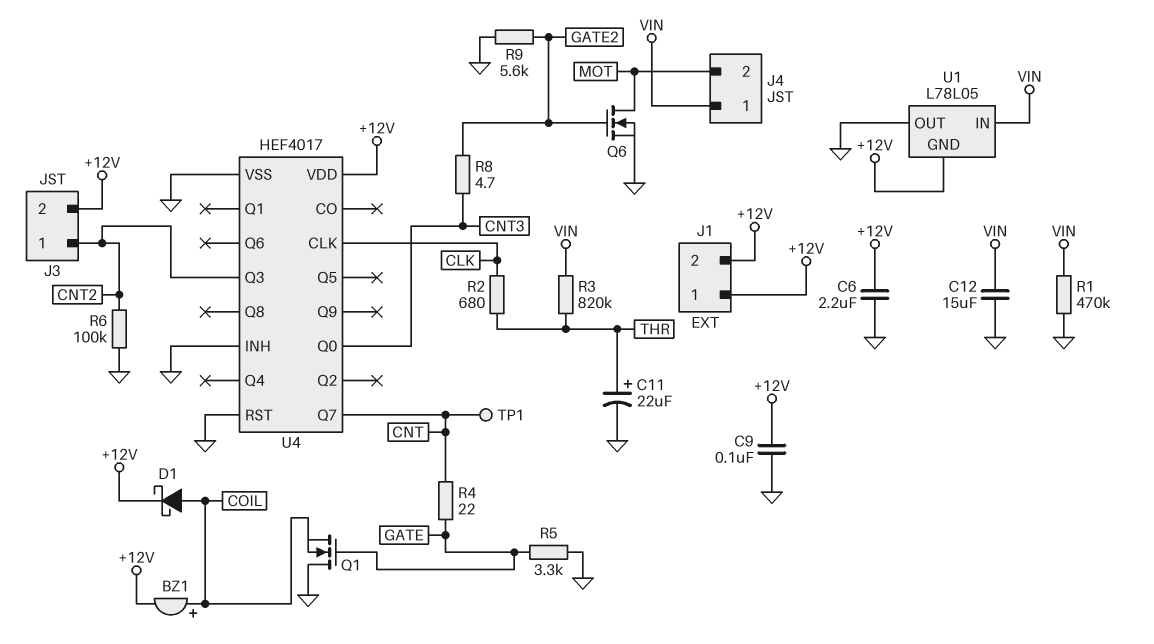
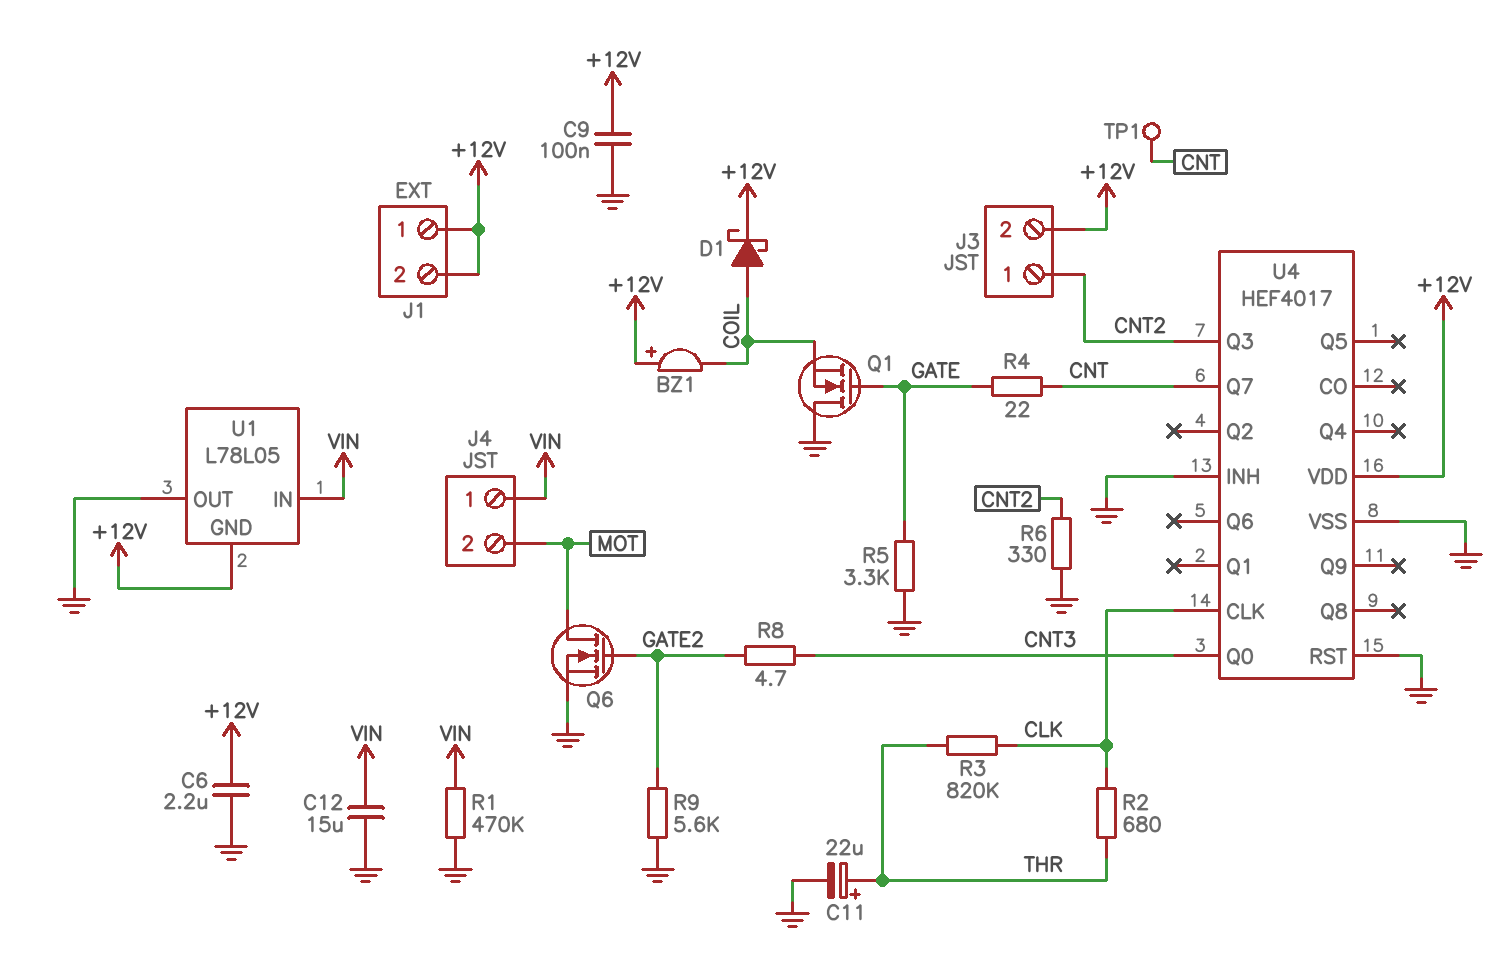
BZ1: buzzer (plus COIL, minus +12V) -> buzzer (plus +12V, minus COIL)
R3: 820k (THR, VIN) -> 820k (CLK, THR)
R6: 100k (CNT2, GND) -> 330 (CNT2, GND)

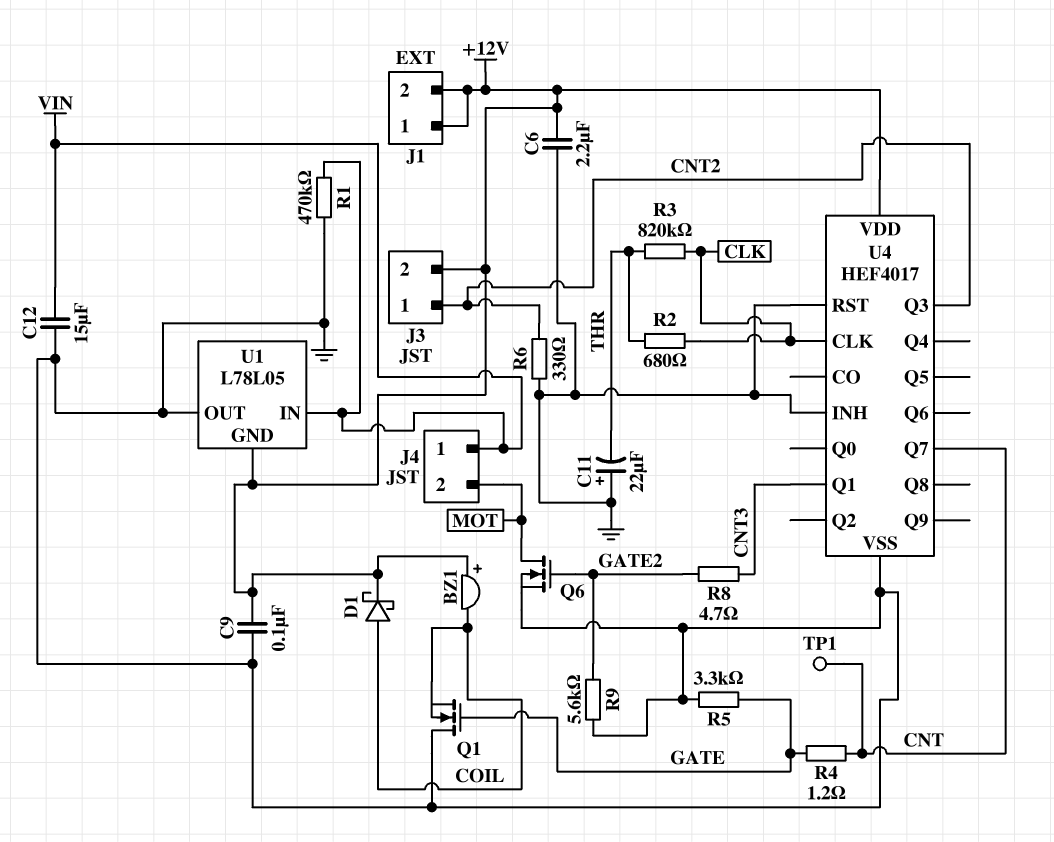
C11: 22uF (plus THR, minus GND) -> 22uF (plus GND, minus THR)
R4: 22 (CNT, GATE) -> 1.2 (CNT, GATE)
U4 pin Q0: CNT3 -> none
U4 pin Q1: none -> CNT3

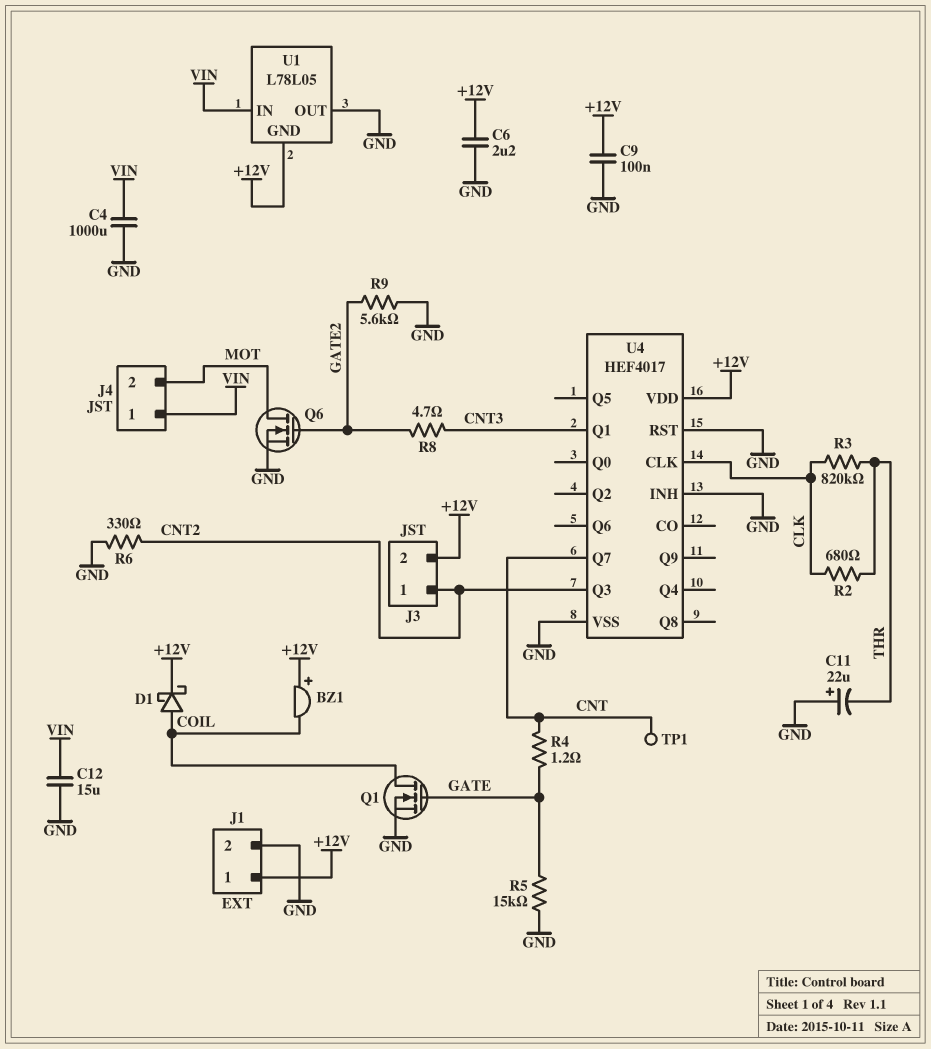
C4: none -> 1000uF (GND, VIN)
J1 pin 2: +12V -> GND
Q1: NMOS (G GATE, D GND, S COIL) -> NMOS (G GATE, D COIL, S GND)
R1: 470k (GND, VIN) -> none
R5: 3.3k (GATE, GND) -> 15k (GATE, GND)

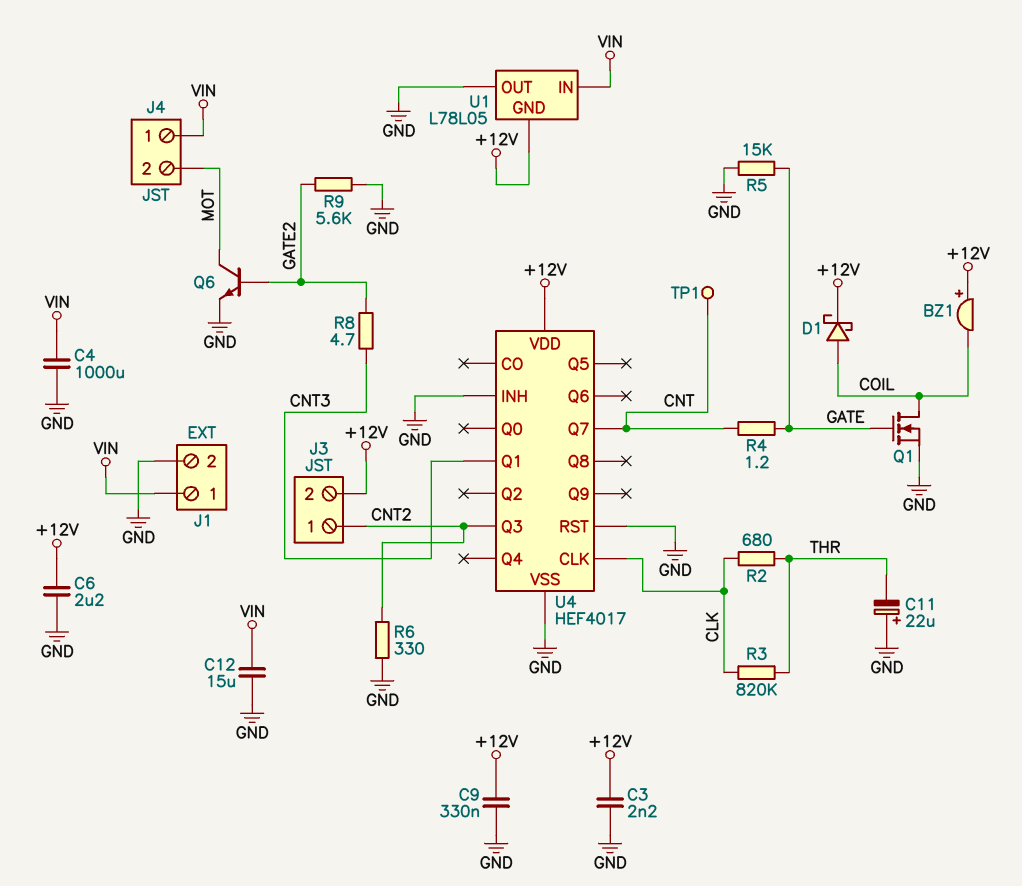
C3: none -> 2.2nF (+12V, GND)
C9: 100nF (+12V, GND) -> 330nF (+12V, GND)
J1 pin 1: +12V -> VIN
Q6: NMOS (G GATE2, D MOT, S GND) -> NPN (B GATE2, C MOT, E GND)

